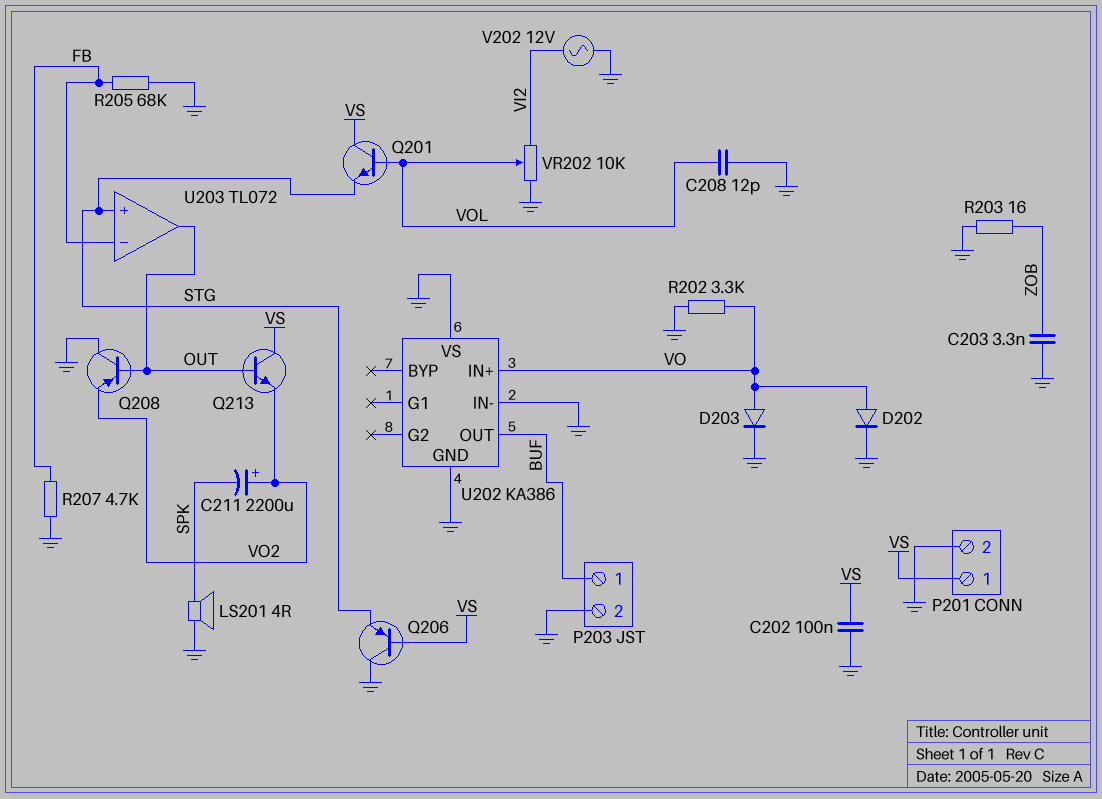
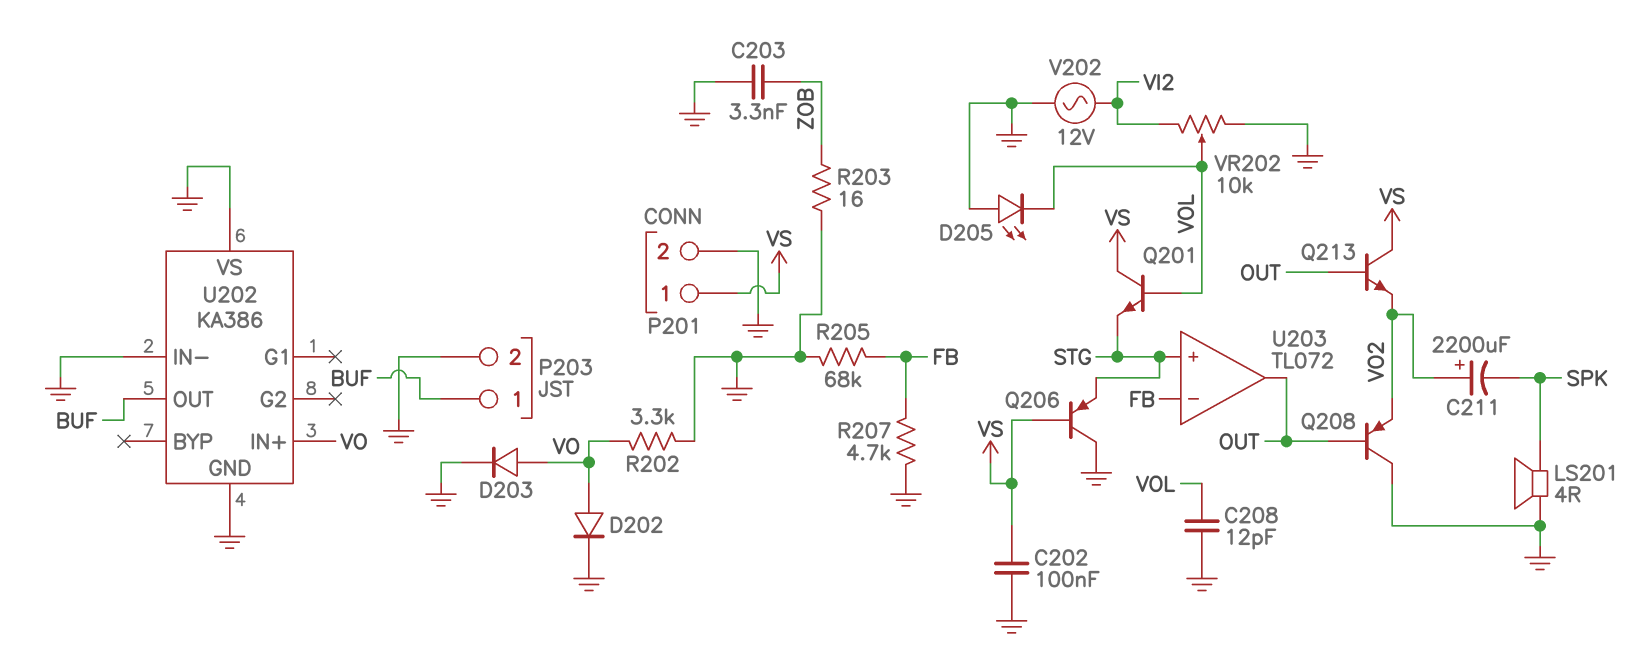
D205: none -> LED (A GND, K VOL)

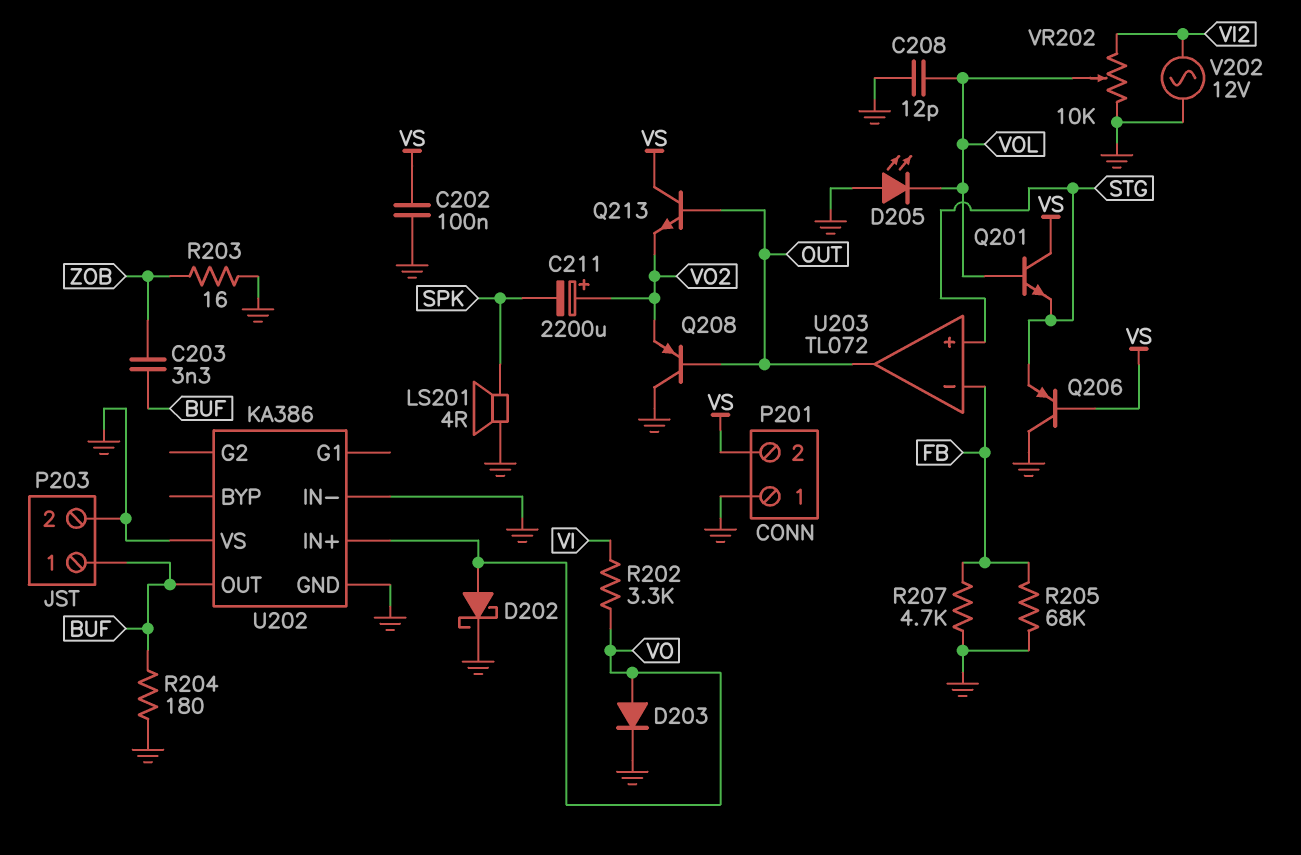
C203: 3.3nF (GND, ZOB) -> 3.3nF (BUF, ZOB)
D202: diode (A VO, K GND) -> schottky (A VO, K GND)
P201 pin 1: VS -> GND
P201 pin 2: GND -> VS
R202: 3.3k (GND, VO) -> 3.3k (VI, VO)
R204: none -> 180 (BUF, GND)

